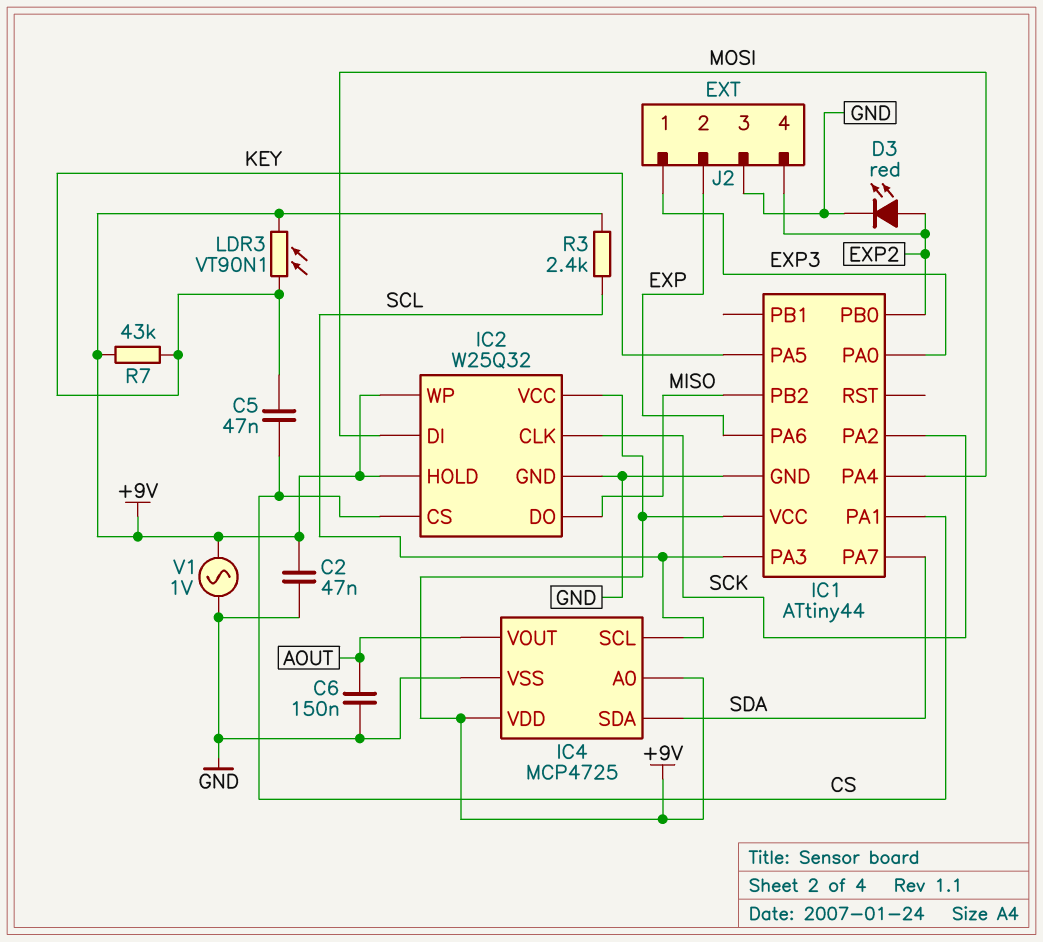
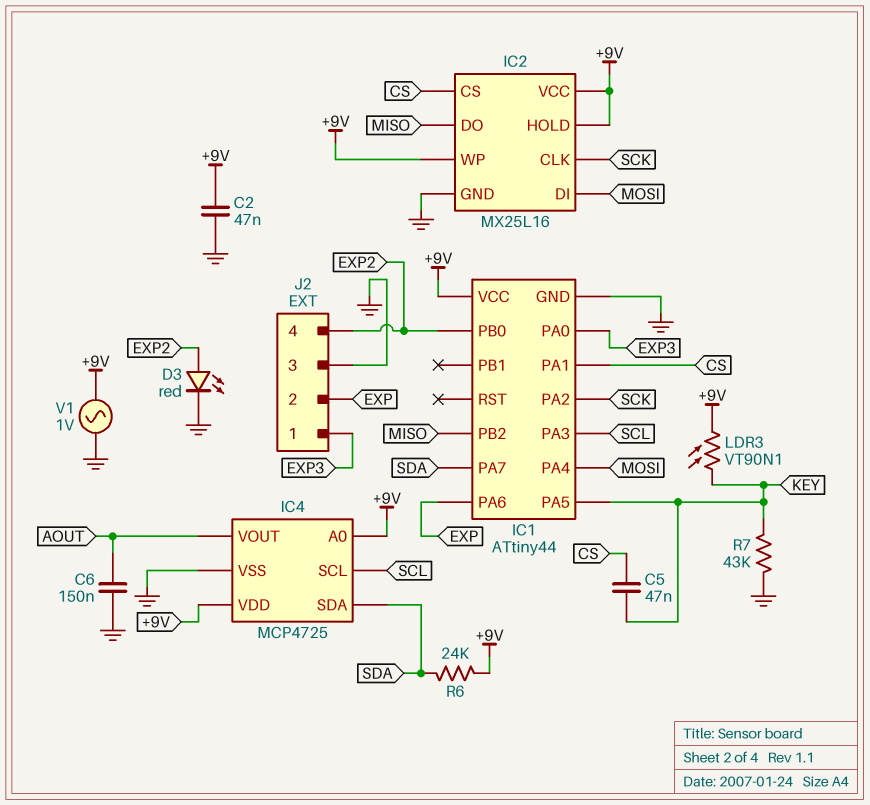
IC2: W25Q32 -> MX25L16
R3: 2.4k (+9V, SCL) -> none
R6: none -> 24k (+9V, SDA)
R7: 43k (+9V, KEY) -> 43k (GND, KEY)

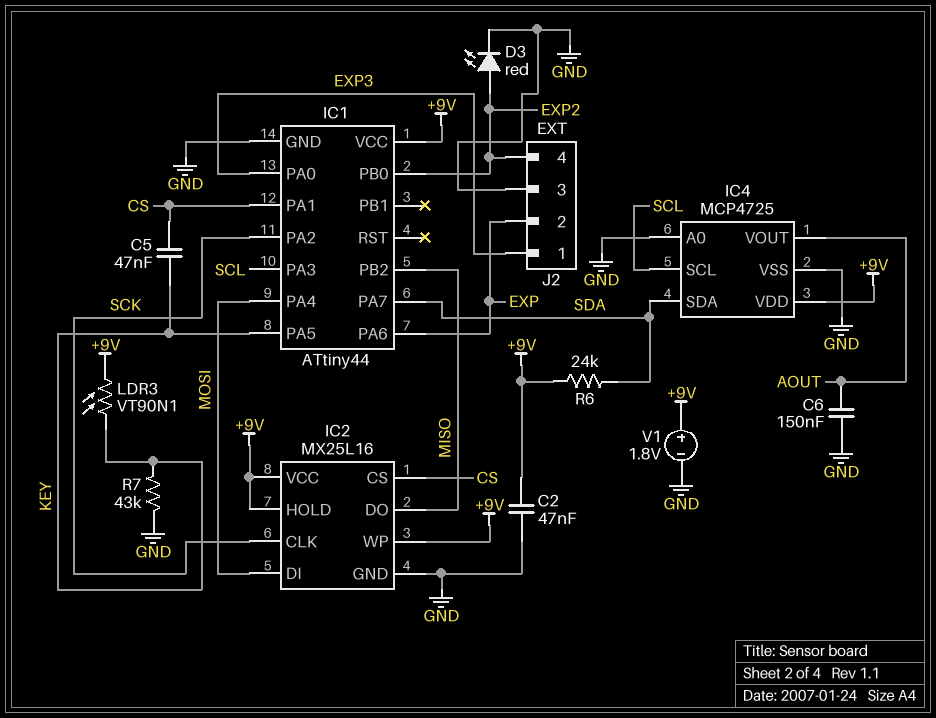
IC4 pin A0: +9V -> GND
V1: AC 1V (+9V, GND) -> 1.8V (plus +9V, minus GND)

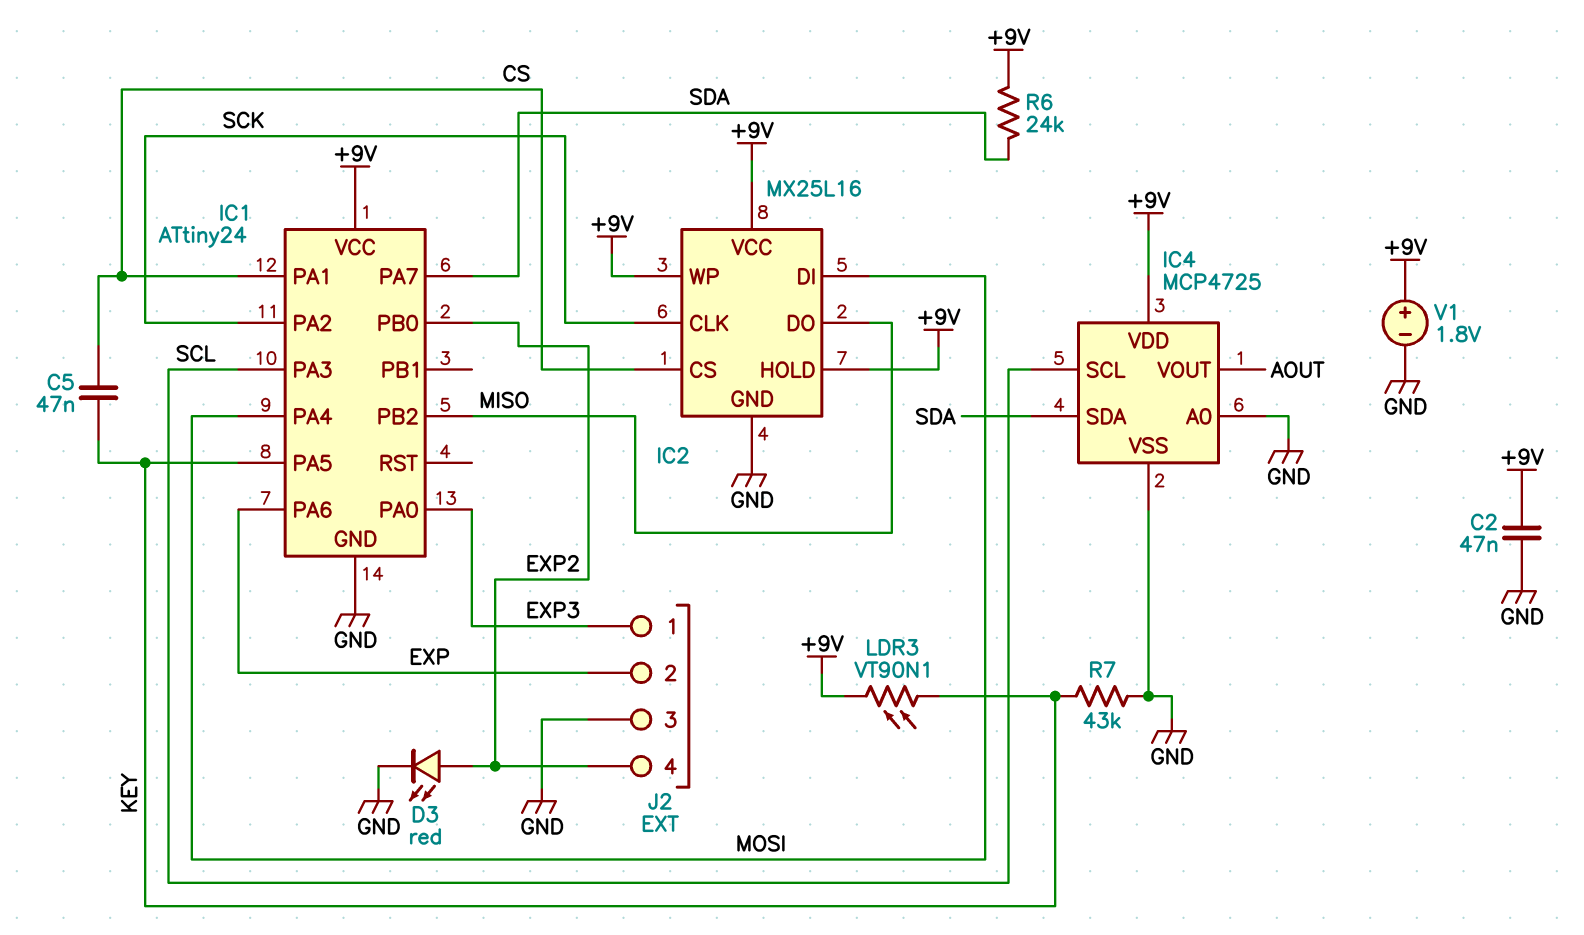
C6: 150nF (AOUT, GND) -> none
IC1: ATtiny44 -> ATtiny24

